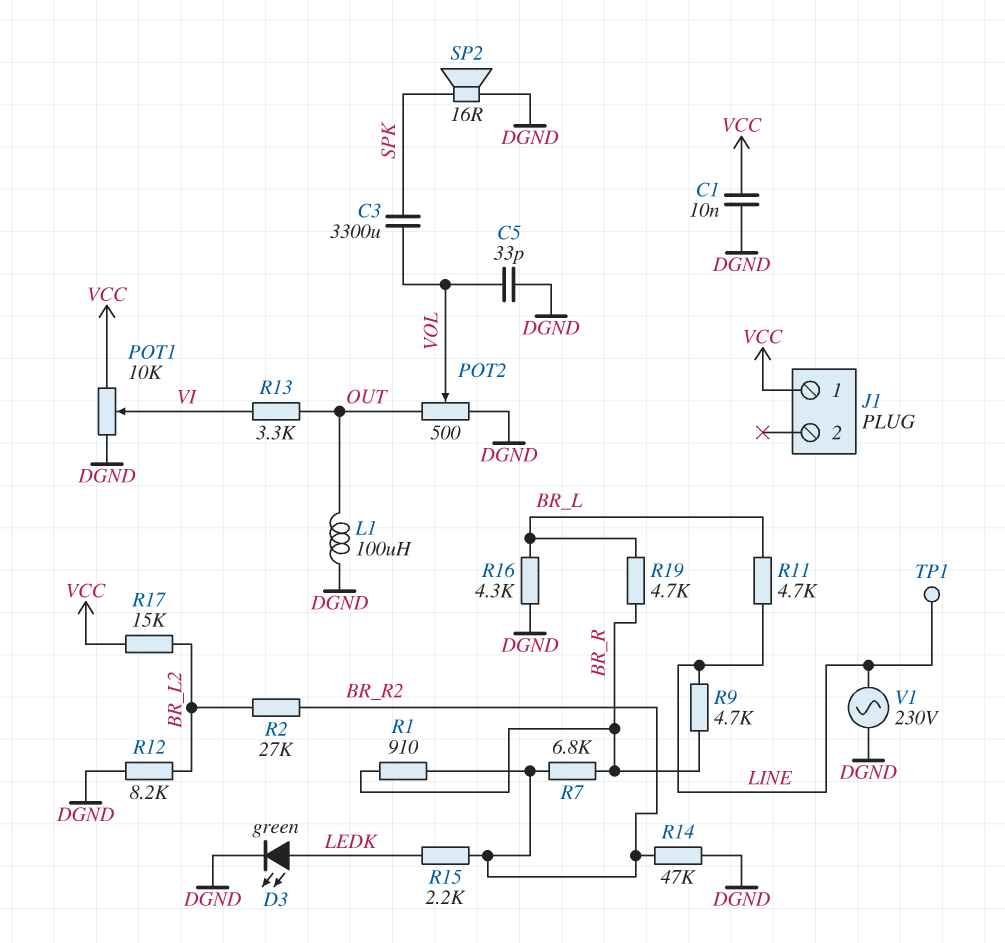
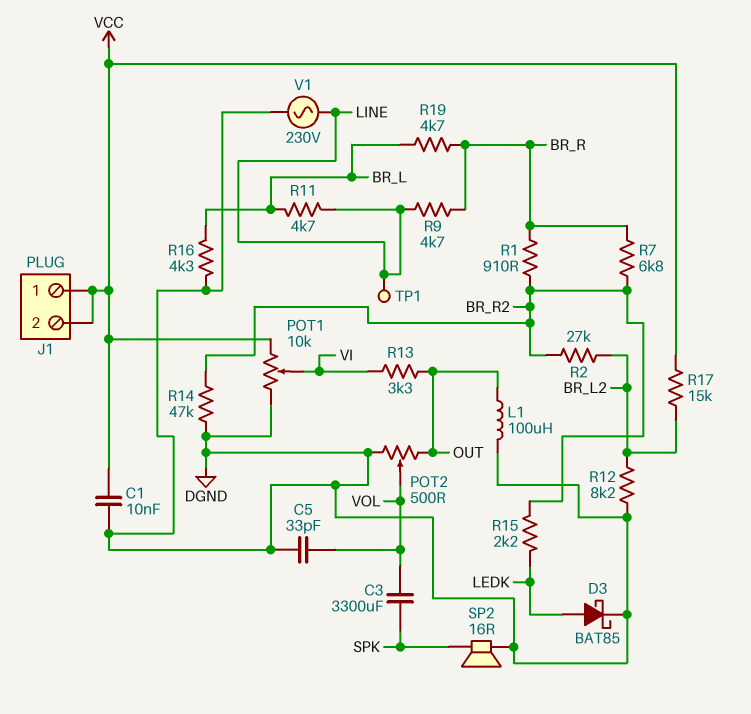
D3: LED green (A LEDK, K DGND) -> schottky BAT85 (A LEDK, K DGND)
J1 pin 2: none -> VCC

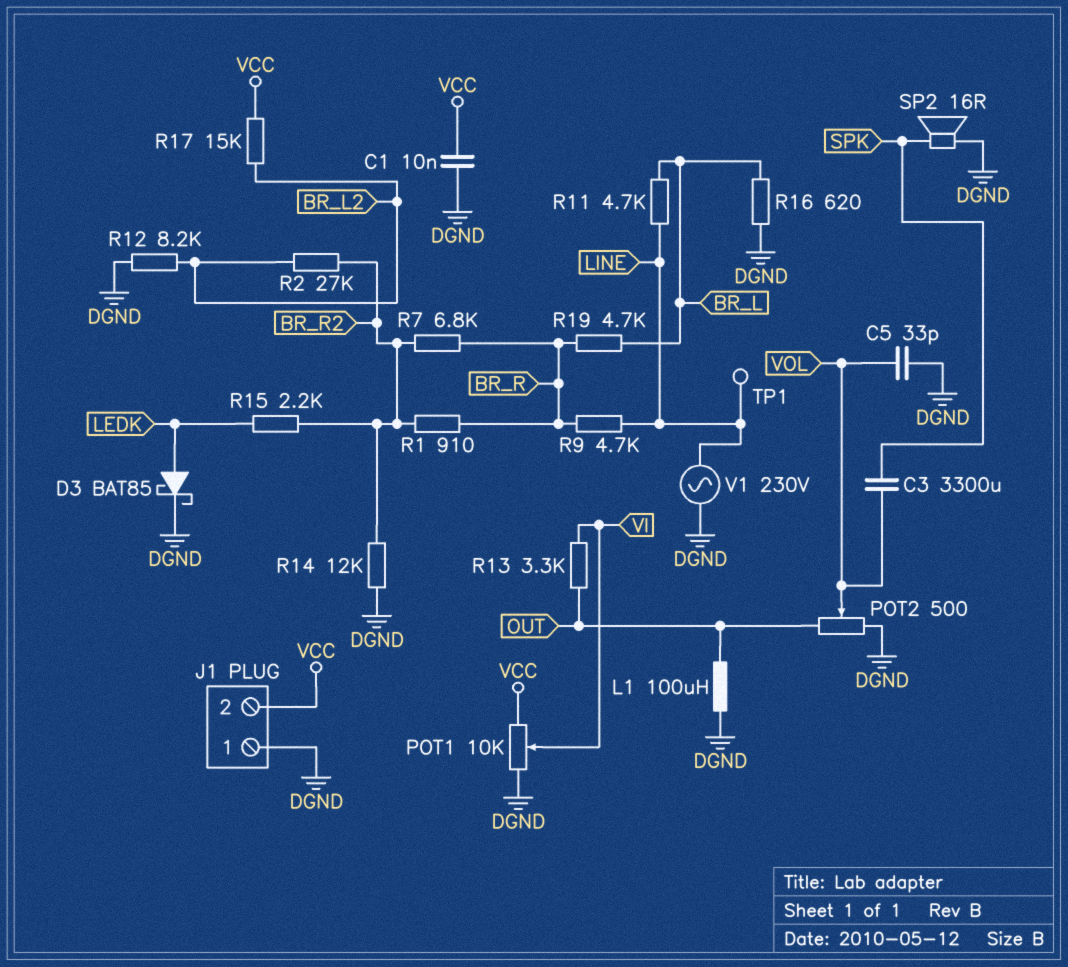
J1 pin 1: VCC -> DGND
R14: 47k (BR_R2, DGND) -> 12k (BR_R2, DGND)
R16: 4.3k (BR_L, DGND) -> 620 (BR_L, DGND)

